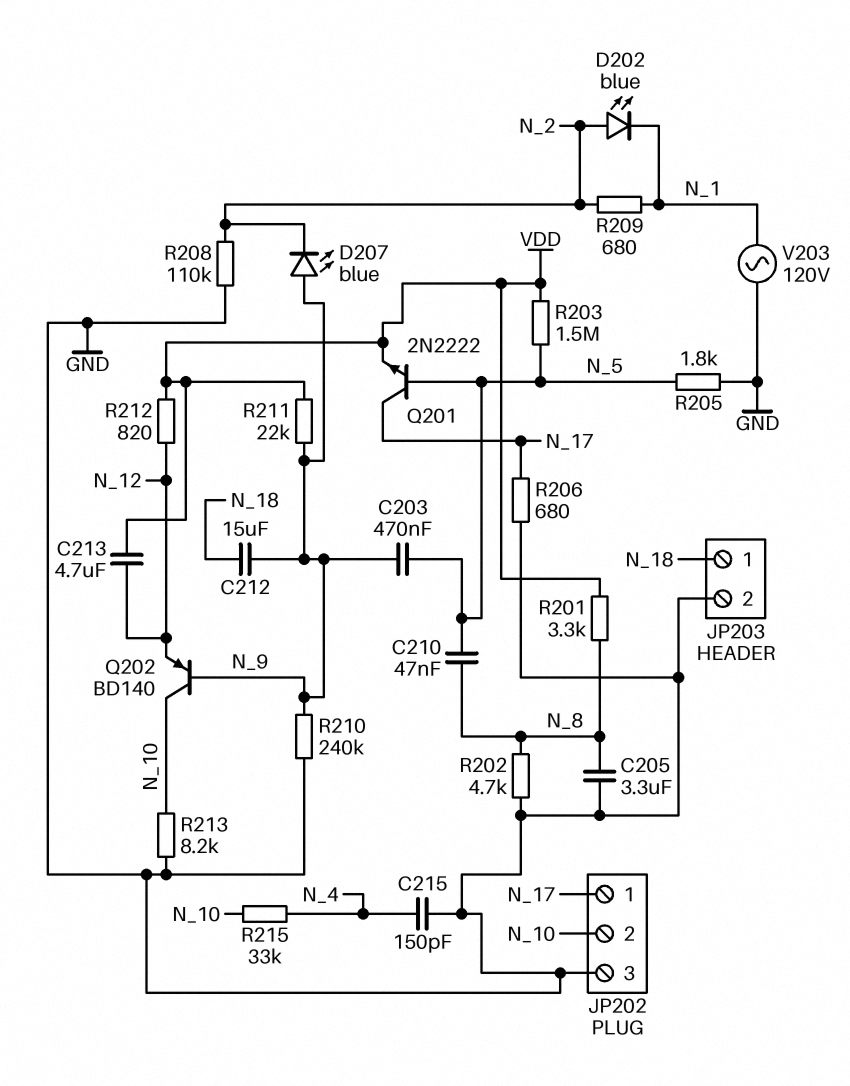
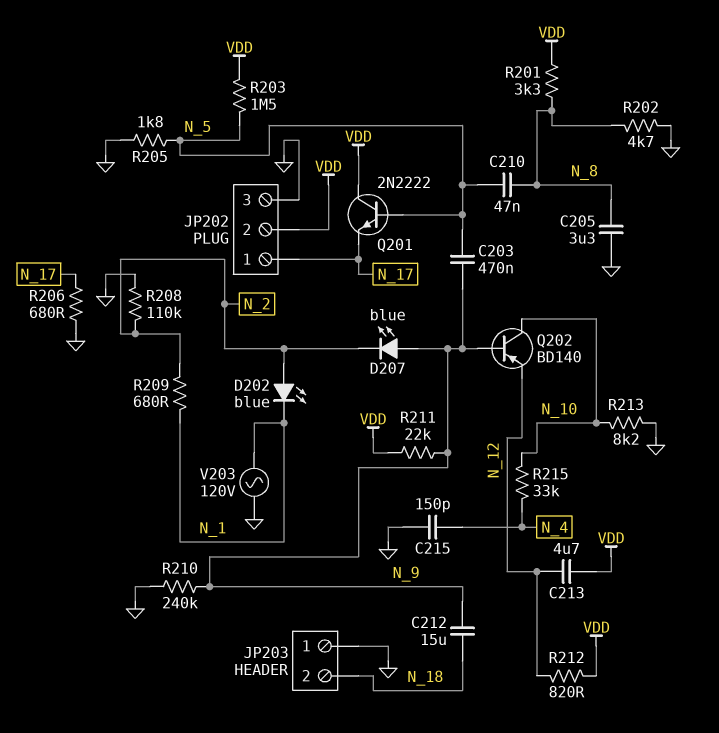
JP202 pin 2: N_10 -> VDD
JP203 pin 1: N_18 -> GND
JP203 pin 2: GND -> N_18
Q201: NPN 2N2222 (B N_5, C N_17, E VDD) -> NPN 2N2222 (B N_5, C VDD, E N_17)

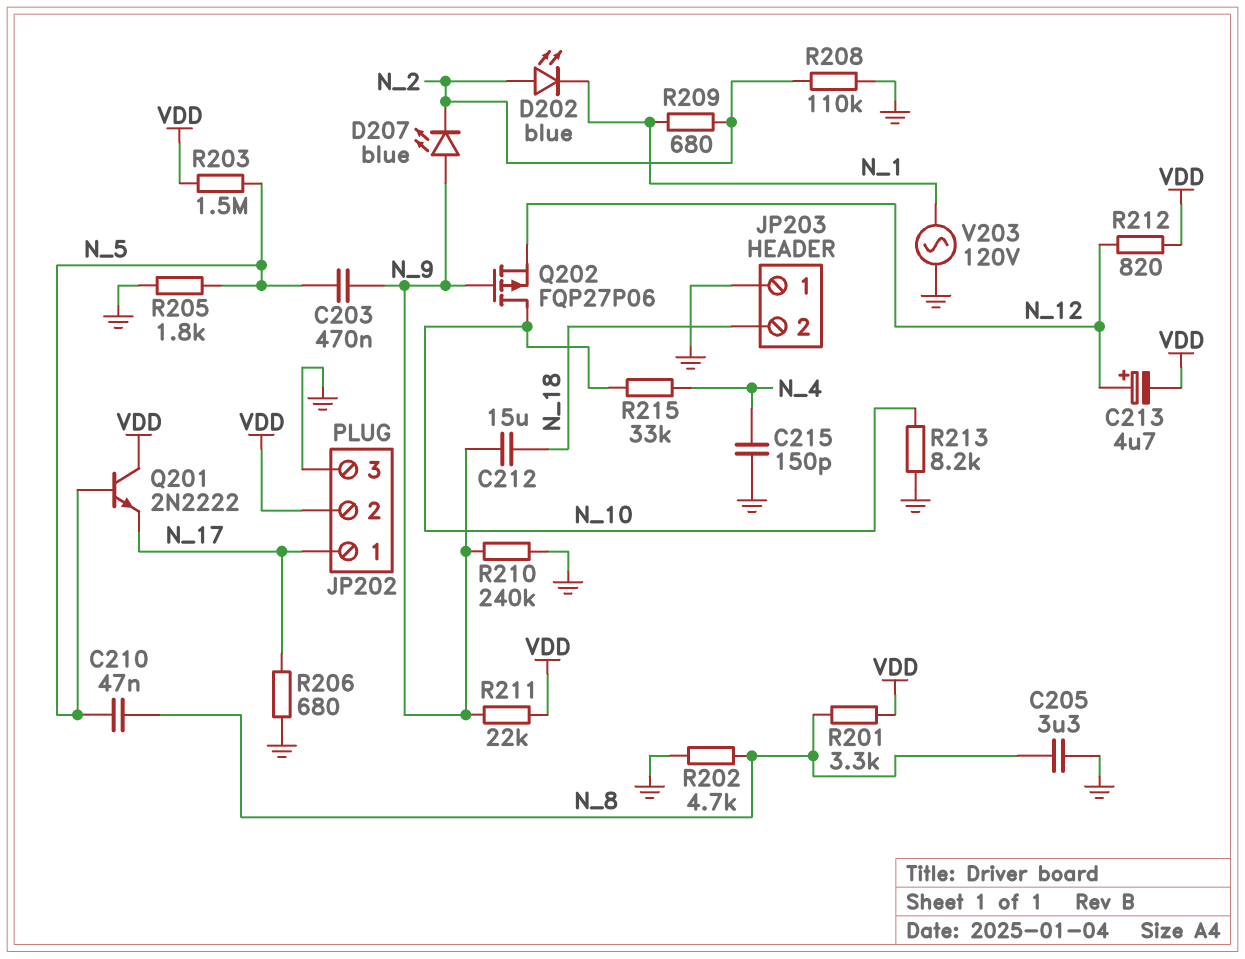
C213: 4.7uF (N_12, VDD) -> 4.7uF (plus N_12, minus VDD)
Q202: PNP BD140 (B N_9, C N_10, E N_12) -> PMOS FQP27P06 (G N_9, D N_10, S N_12)

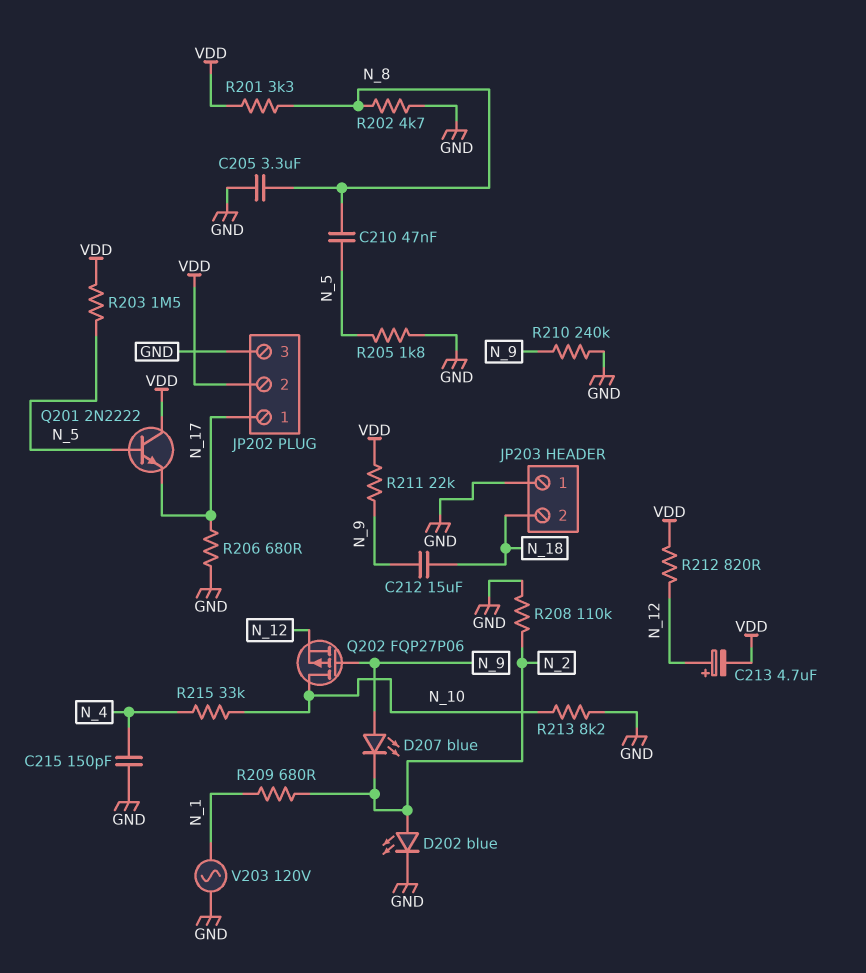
C203: 470nF (N_5, N_9) -> none
D202: LED blue (A N_2, K N_1) -> LED blue (A N_2, K GND)

